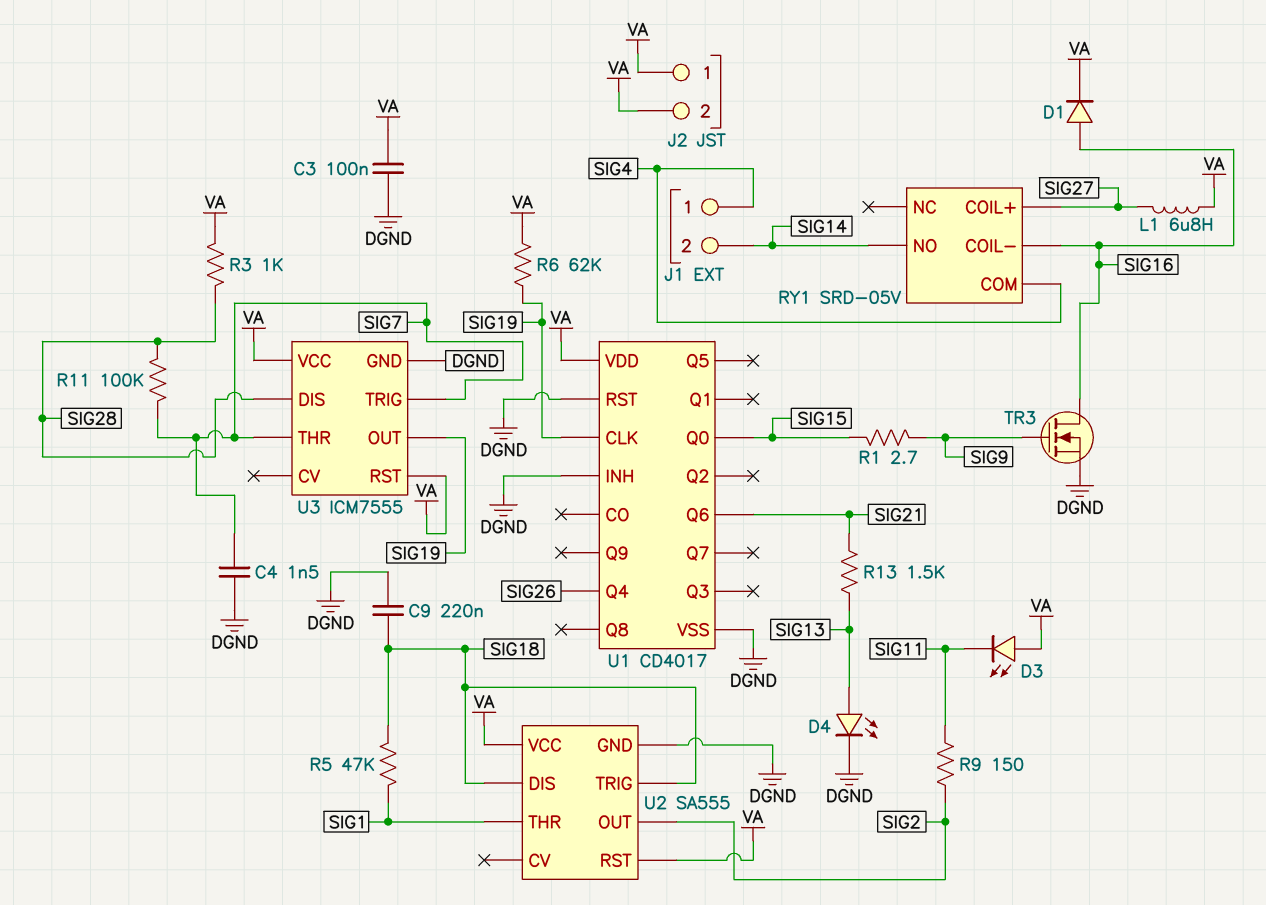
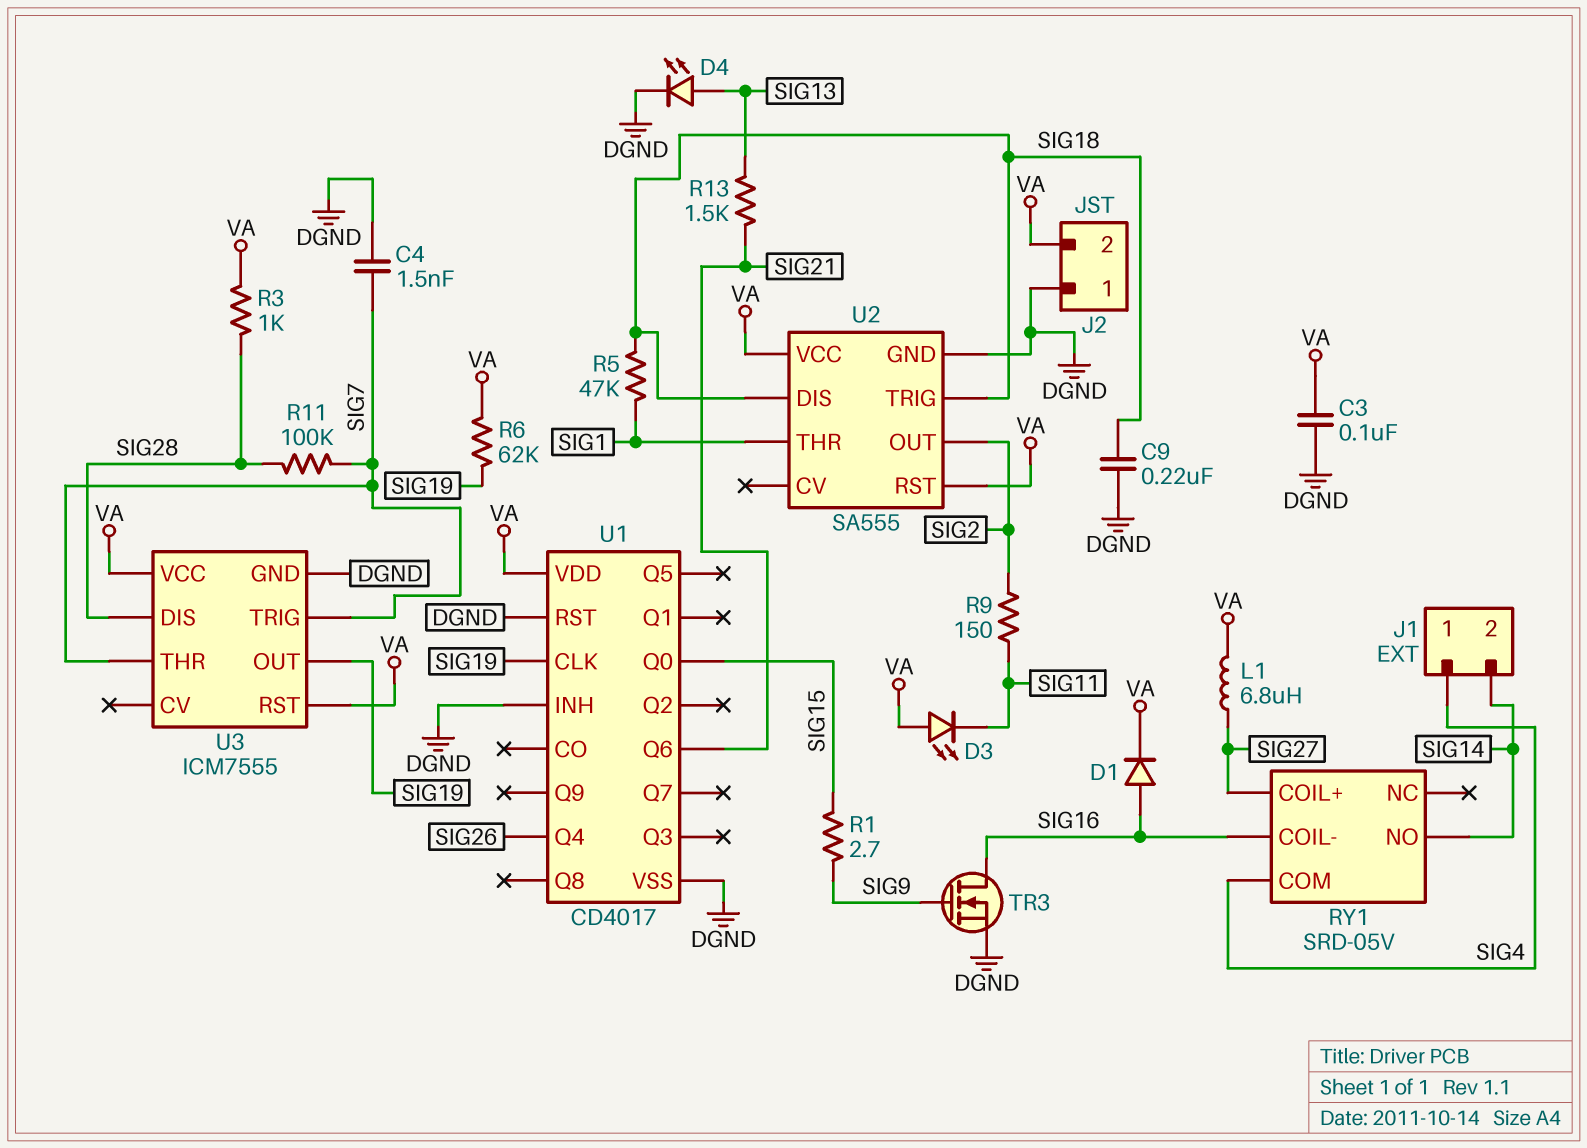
J2 pin 1: VA -> DGND

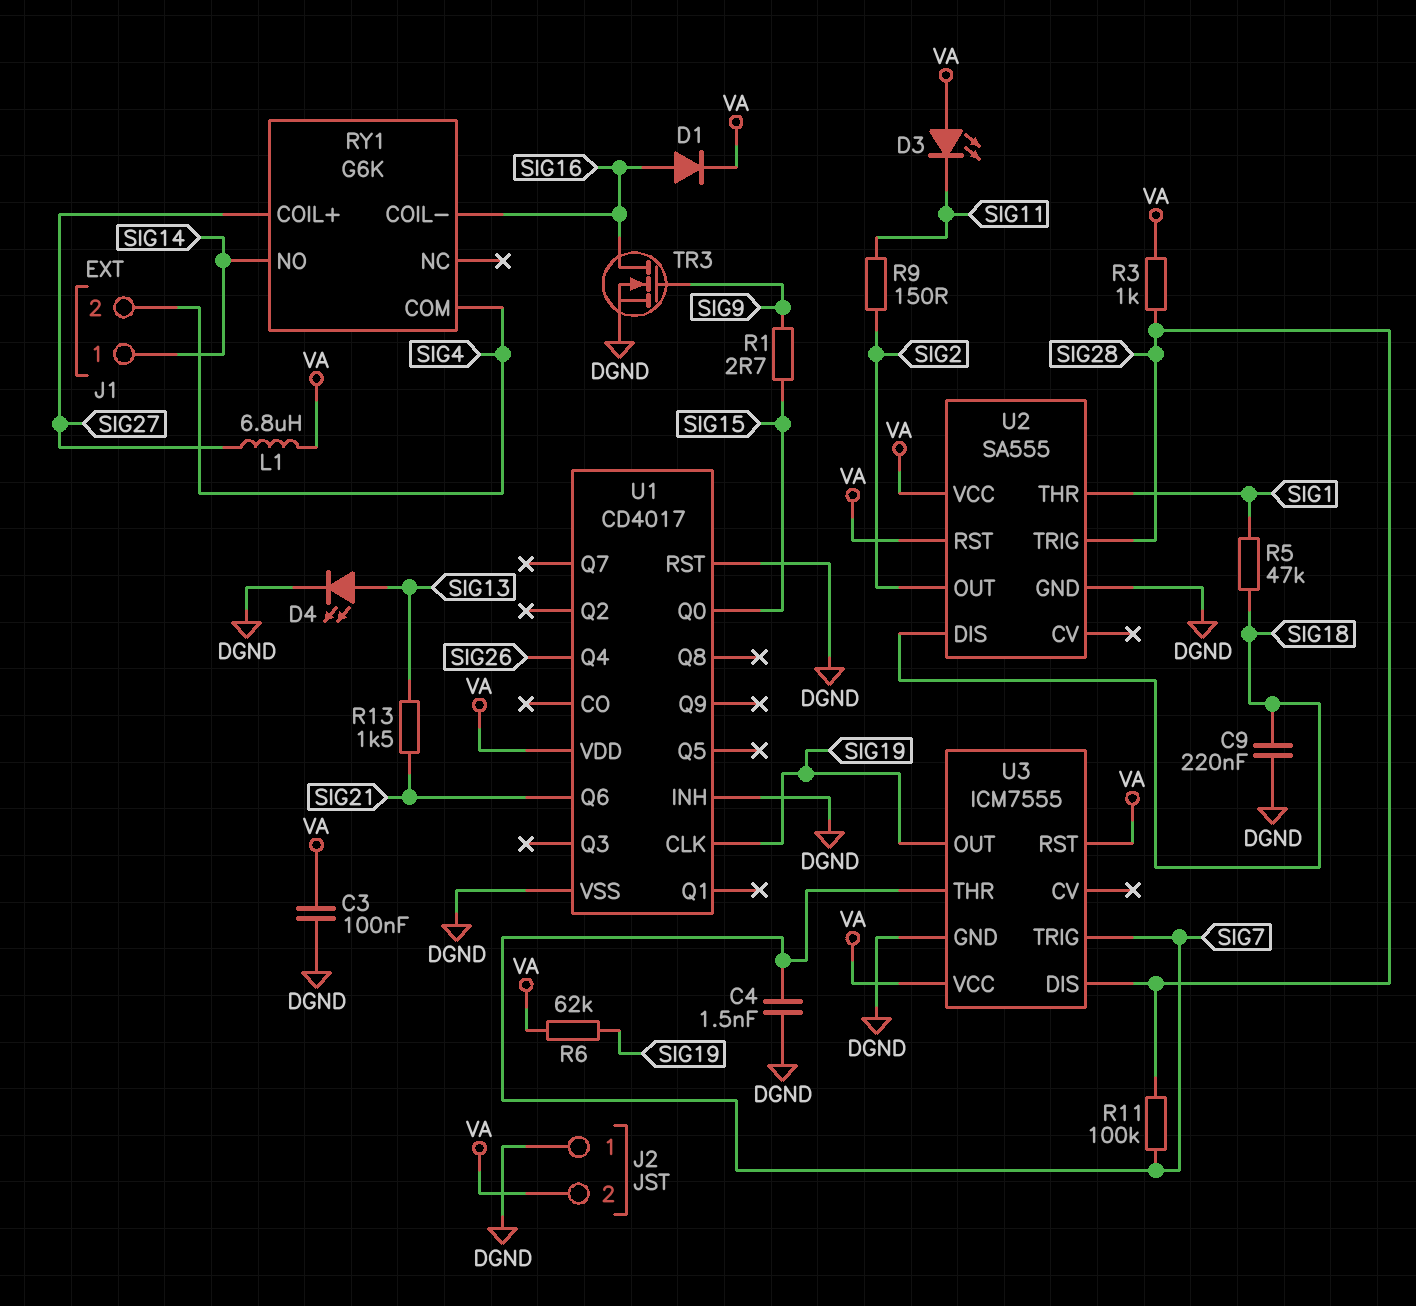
J1 pin 1: SIG4 -> SIG14
J1 pin 2: SIG14 -> SIG4
RY1: SRD-05V -> G6K
U2 pin TRIG: SIG18 -> SIG28

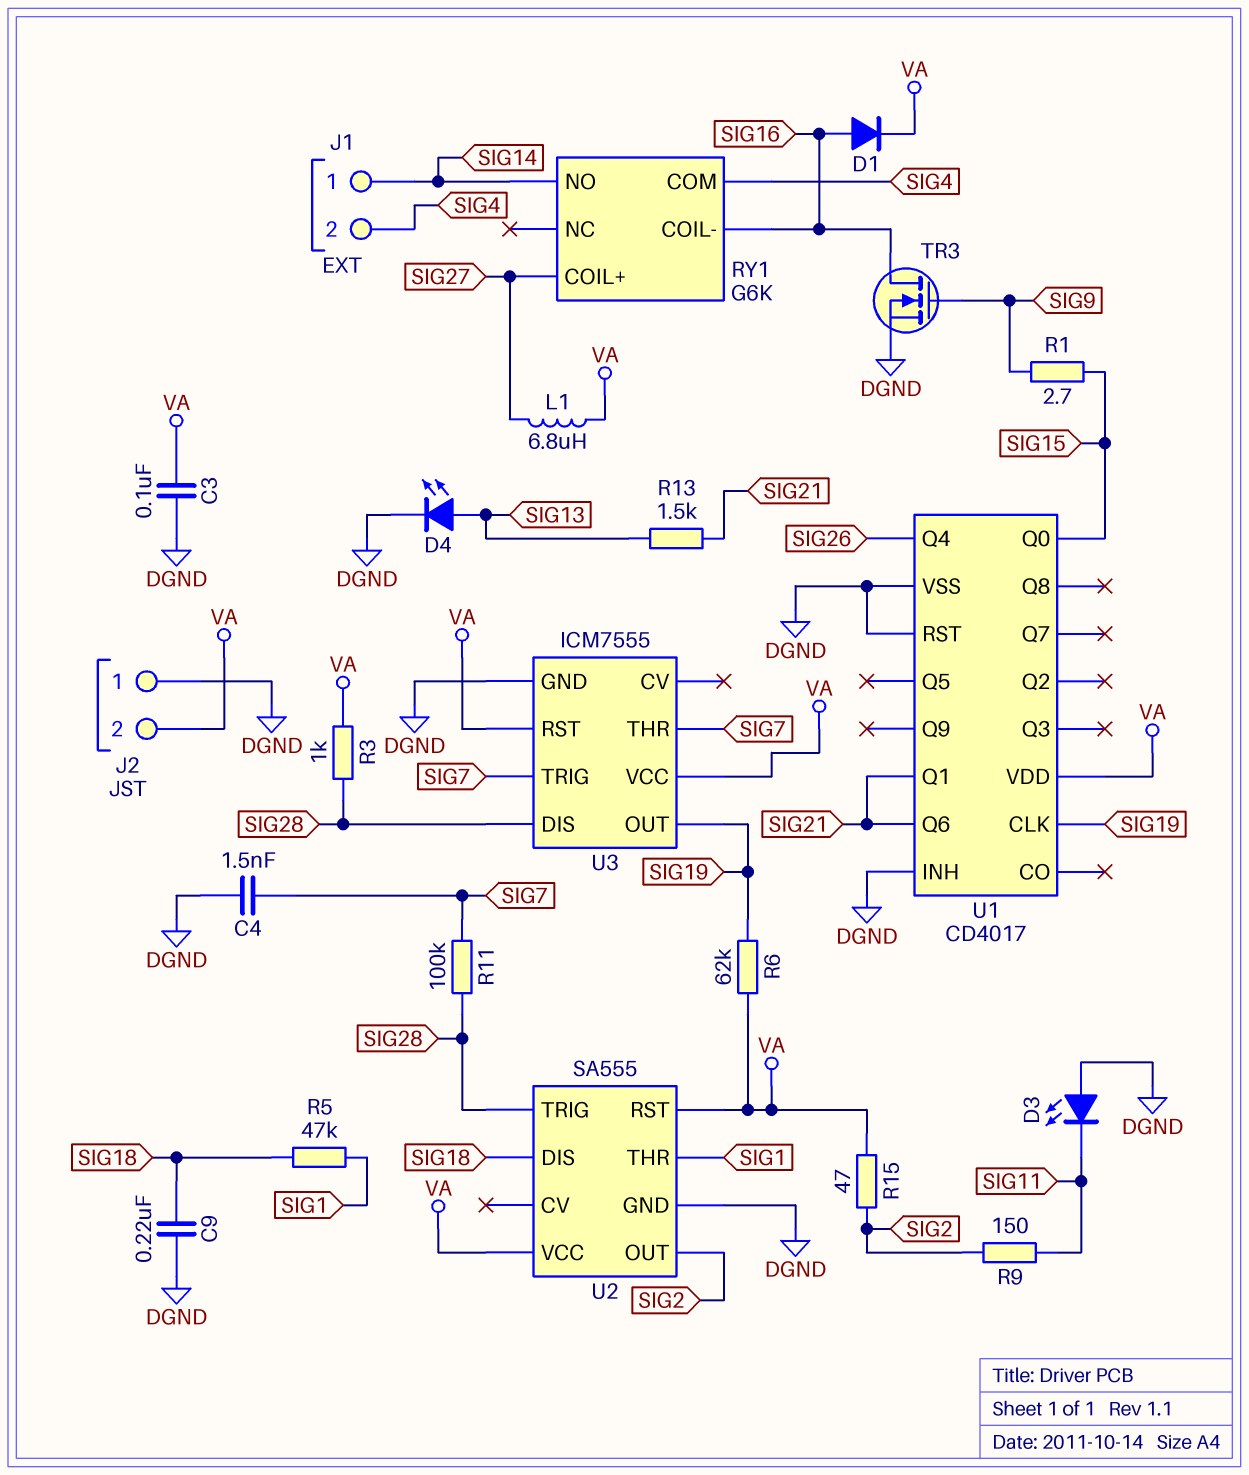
D3: LED (A VA, K SIG11) -> LED (A DGND, K SIG11)
R15: none -> 47 (SIG2, VA)
U1 pin Q1: none -> SIG21

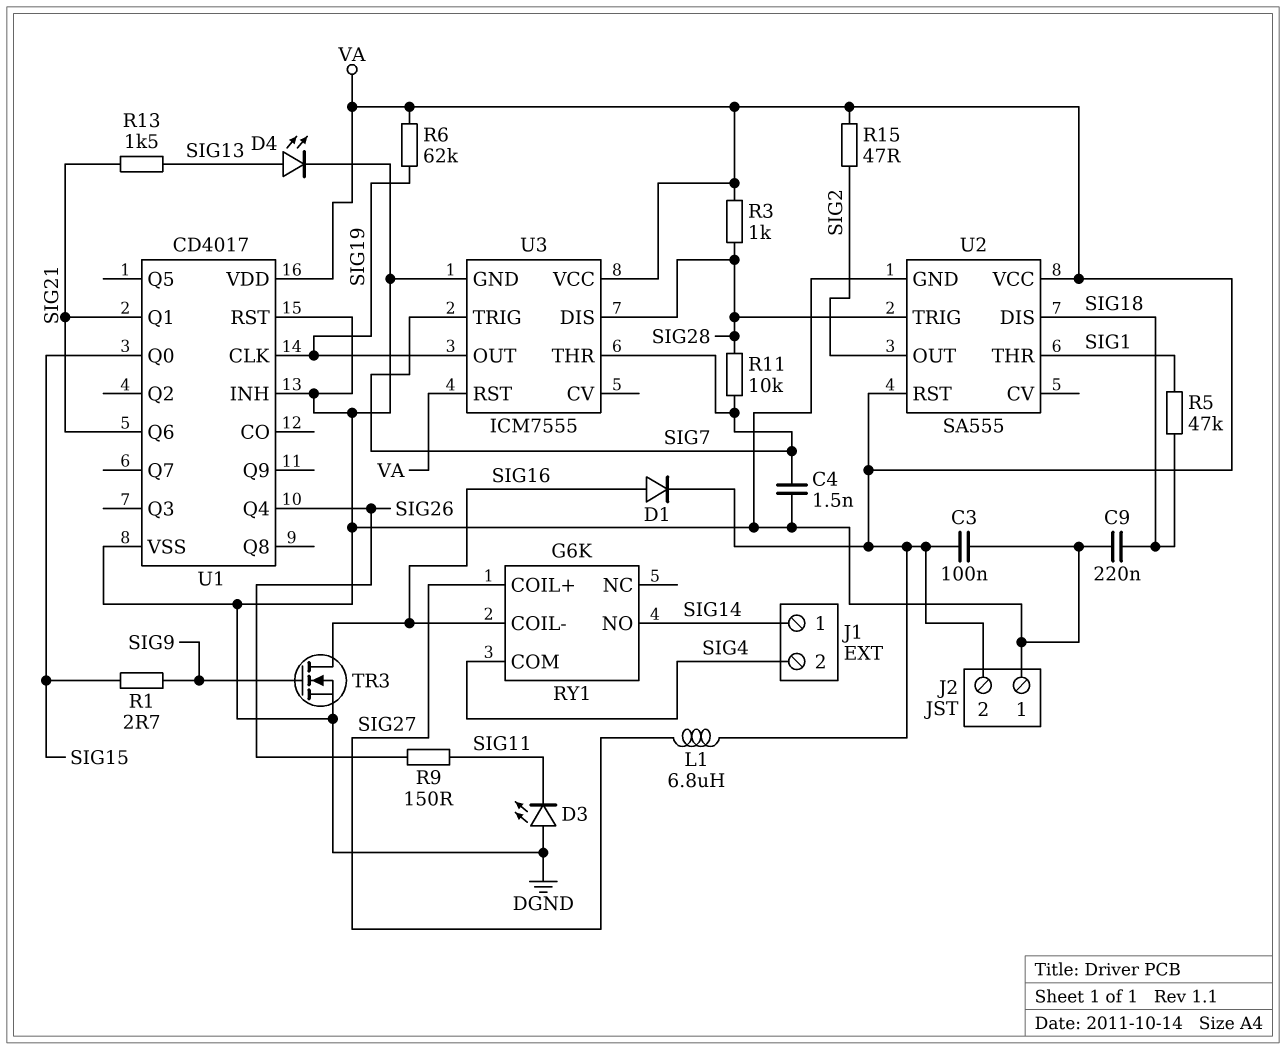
R9: 150 (SIG2, SIG11) -> 150 (SIG11, SIG26)
R11: 100k (SIG7, SIG28) -> 10k (SIG7, SIG28)

